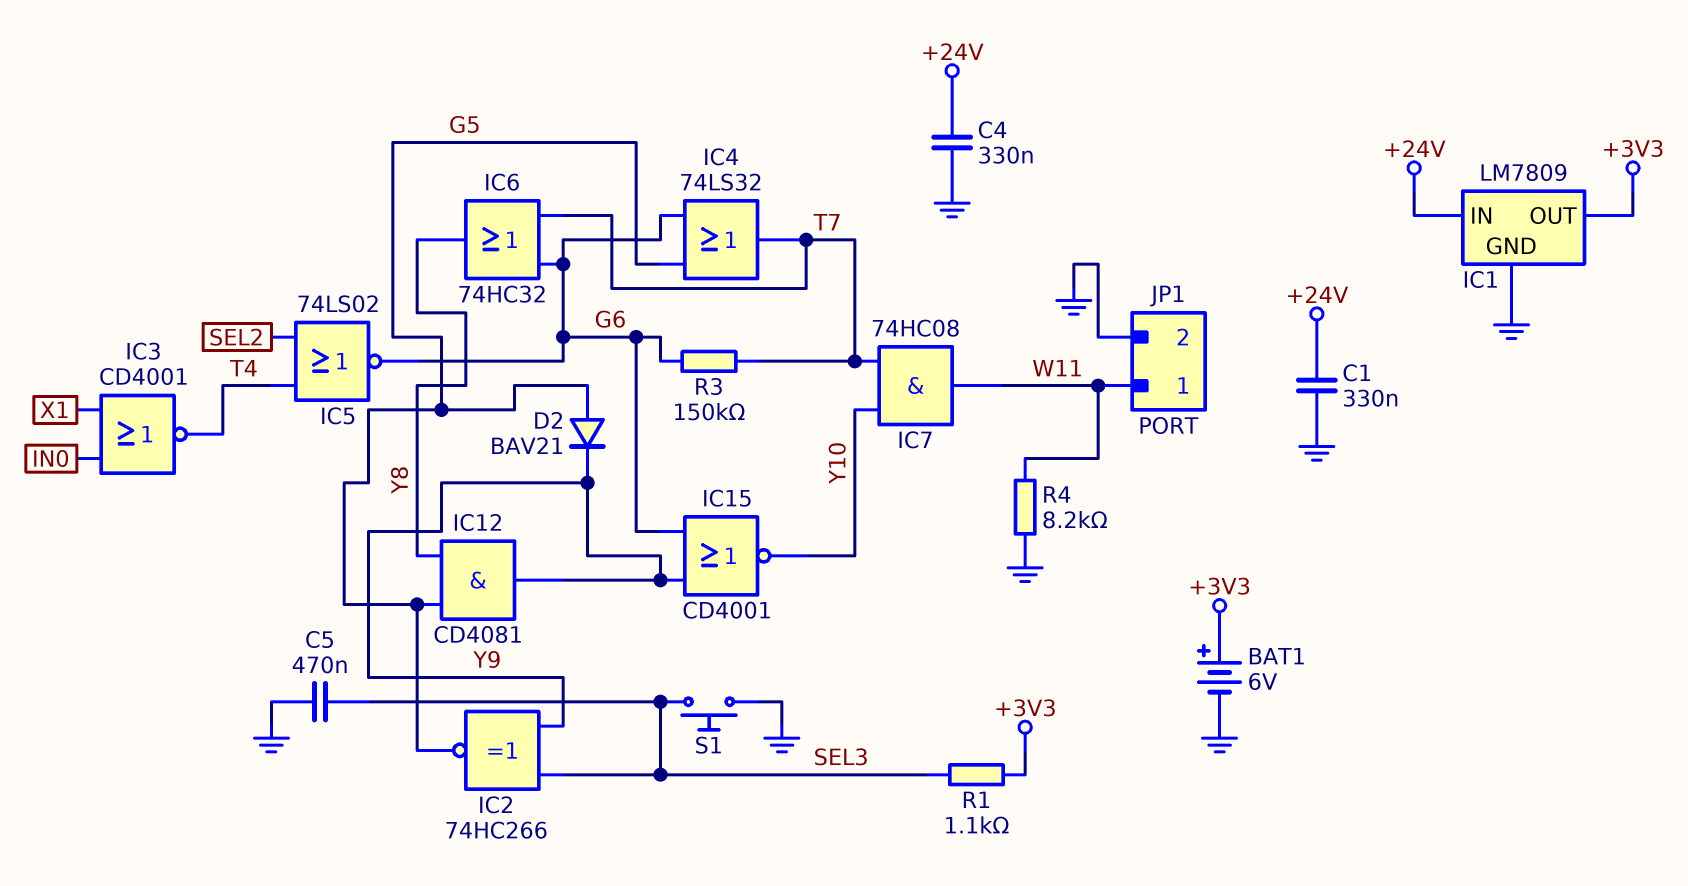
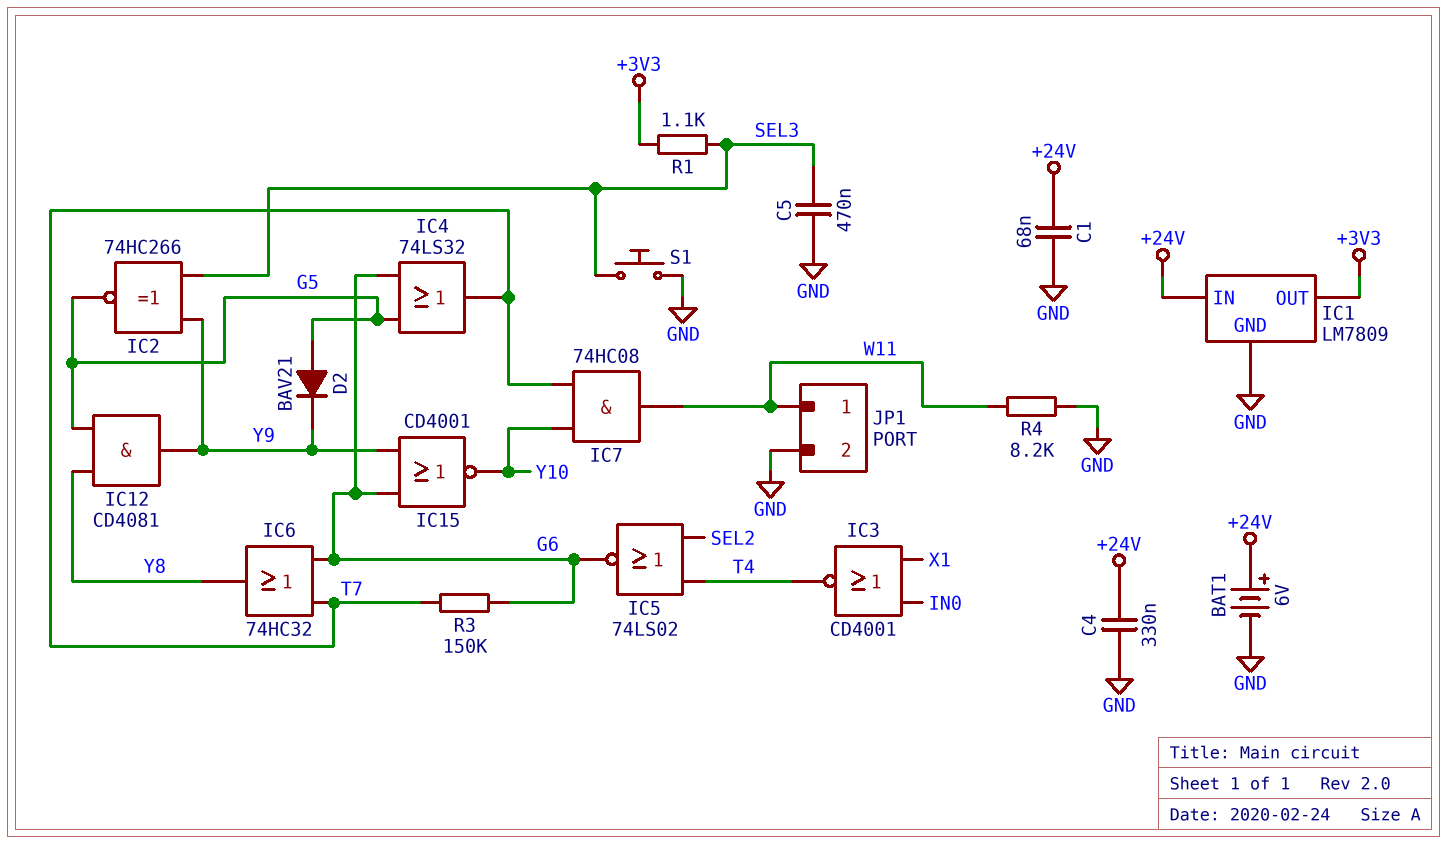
BAT1: 6V (plus +3V3, minus GND) -> 6V (plus +24V, minus GND)
C1: 330nF (+24V, GND) -> 68nF (+24V, GND)

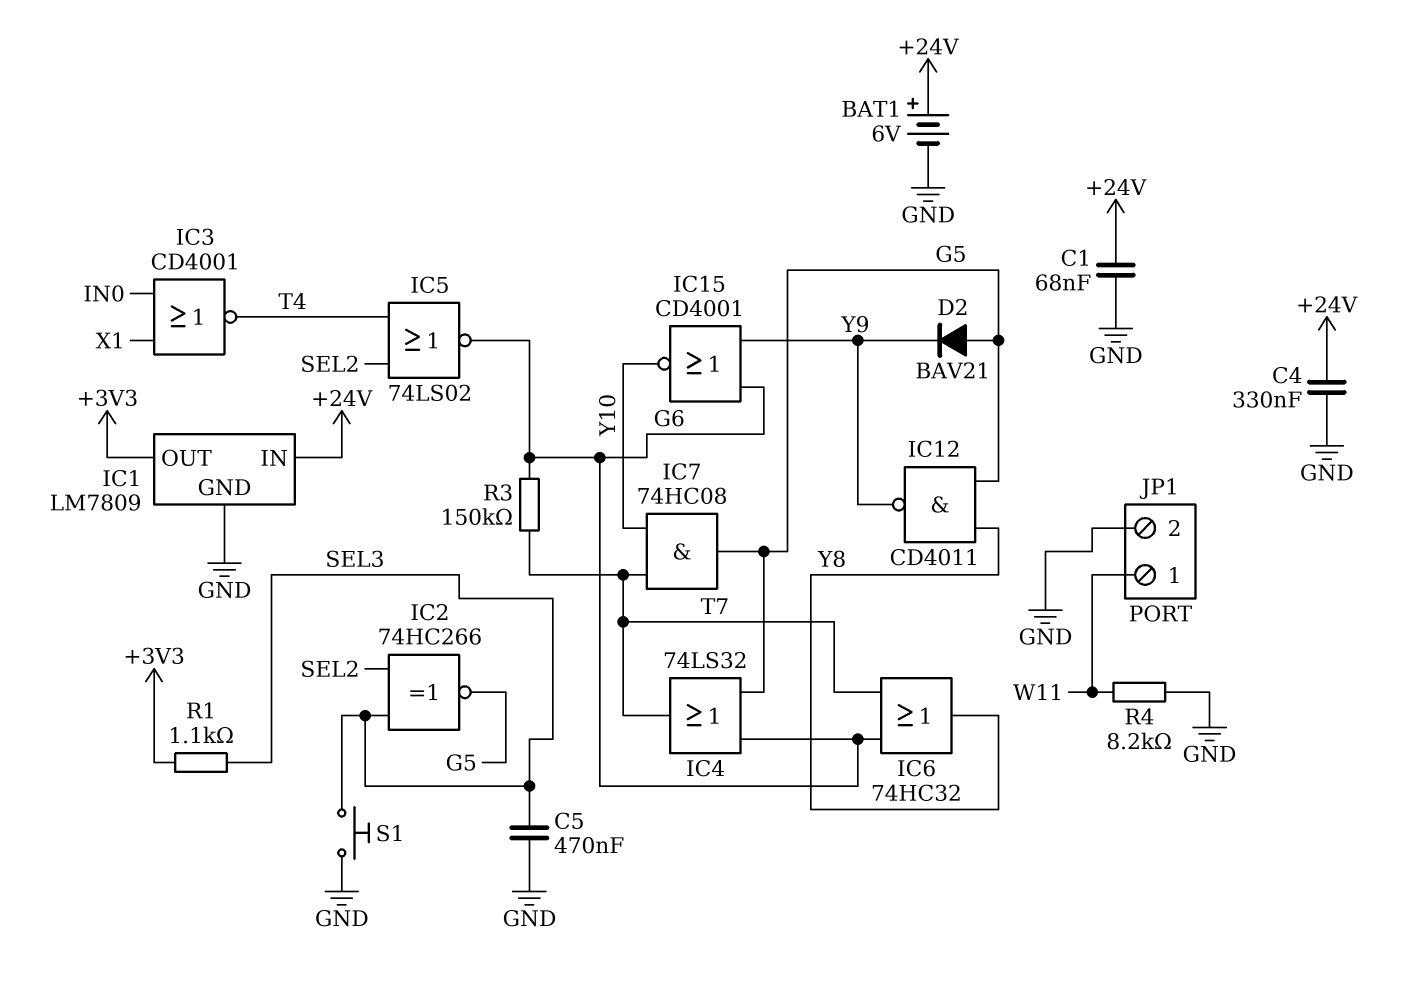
IC2: XNOR 74HC266 (in SEL3, in Y9, out G5) -> XNOR 74HC266 (in SEL2, in SEL3, out G5)
IC7: AND 74HC08 (in T7, in Y10, out W11) -> AND 74HC08 (in T7, in Y10, out G5)
IC12: AND CD4081 (in G5, in Y8, out Y9) -> NAND CD4011 (in G5, in Y8, out Y9)

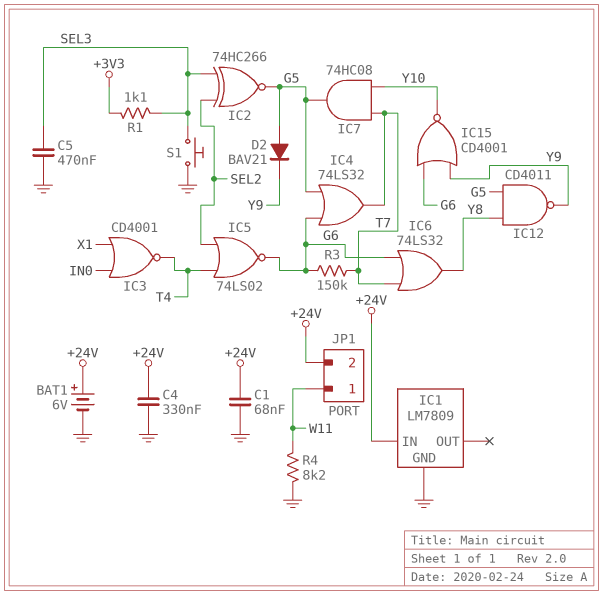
IC1 pin OUT: +3V3 -> none
IC6: OR 74HC32 (in G6, in T7, out Y8) -> OR 74LS32 (in G6, in T7, out Y8)
JP1 pin 2: GND -> +24V

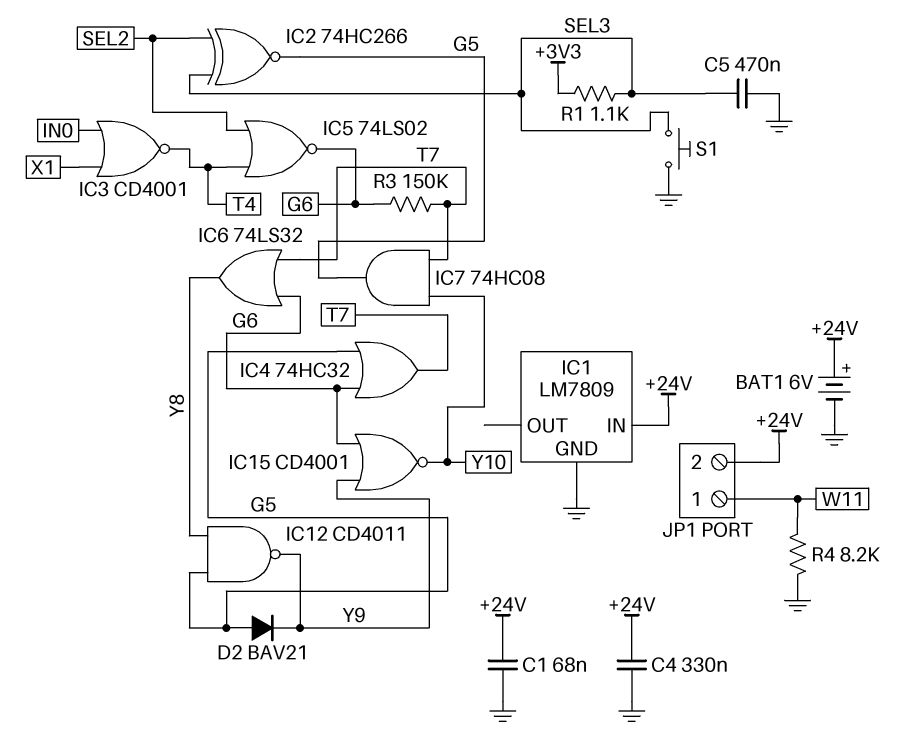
IC4: OR 74LS32 (in G5, in G6, out T7) -> OR 74HC32 (in G5, in G6, out T7)

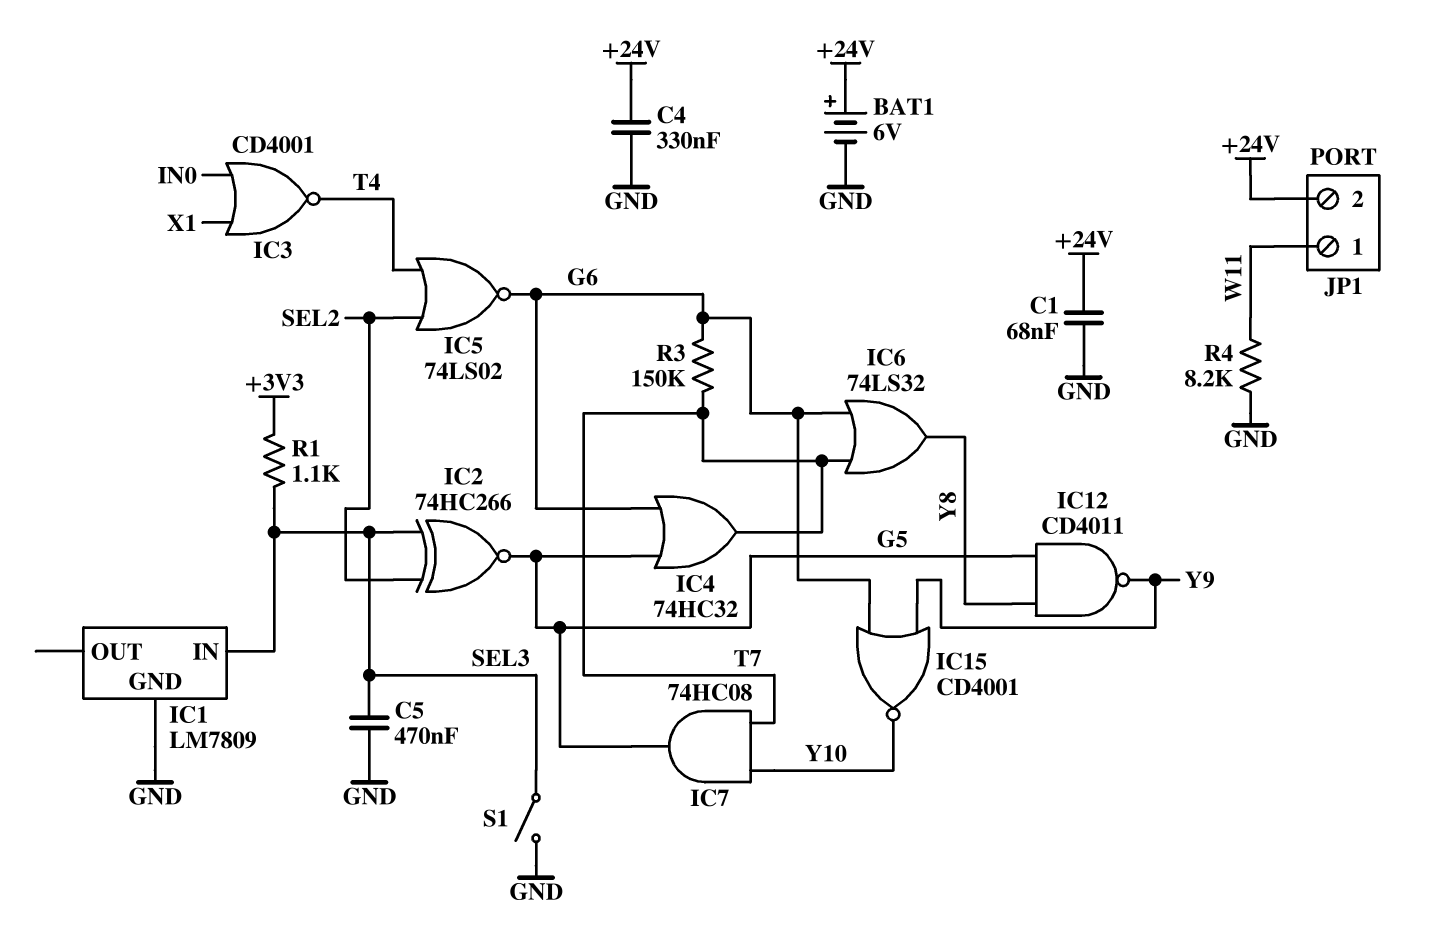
D2: diode BAV21 (A G5, K Y9) -> none
IC1 pin IN: +24V -> SEL3
S1: button (GND, SEL3) -> switch (GND, SEL3)

